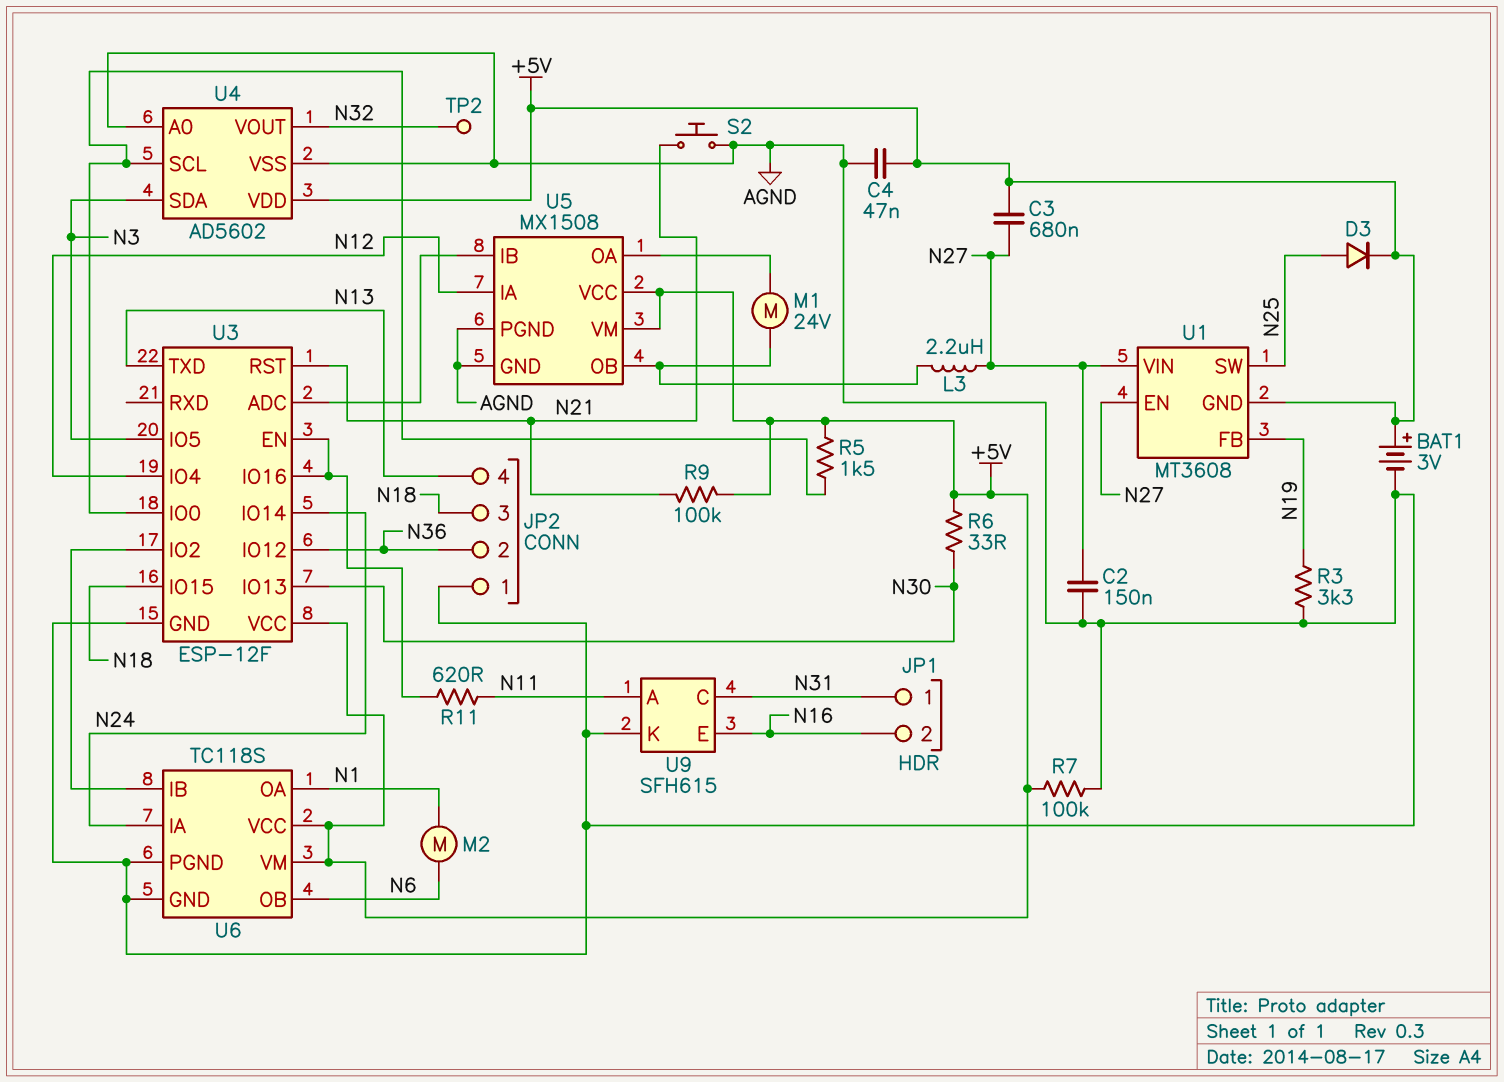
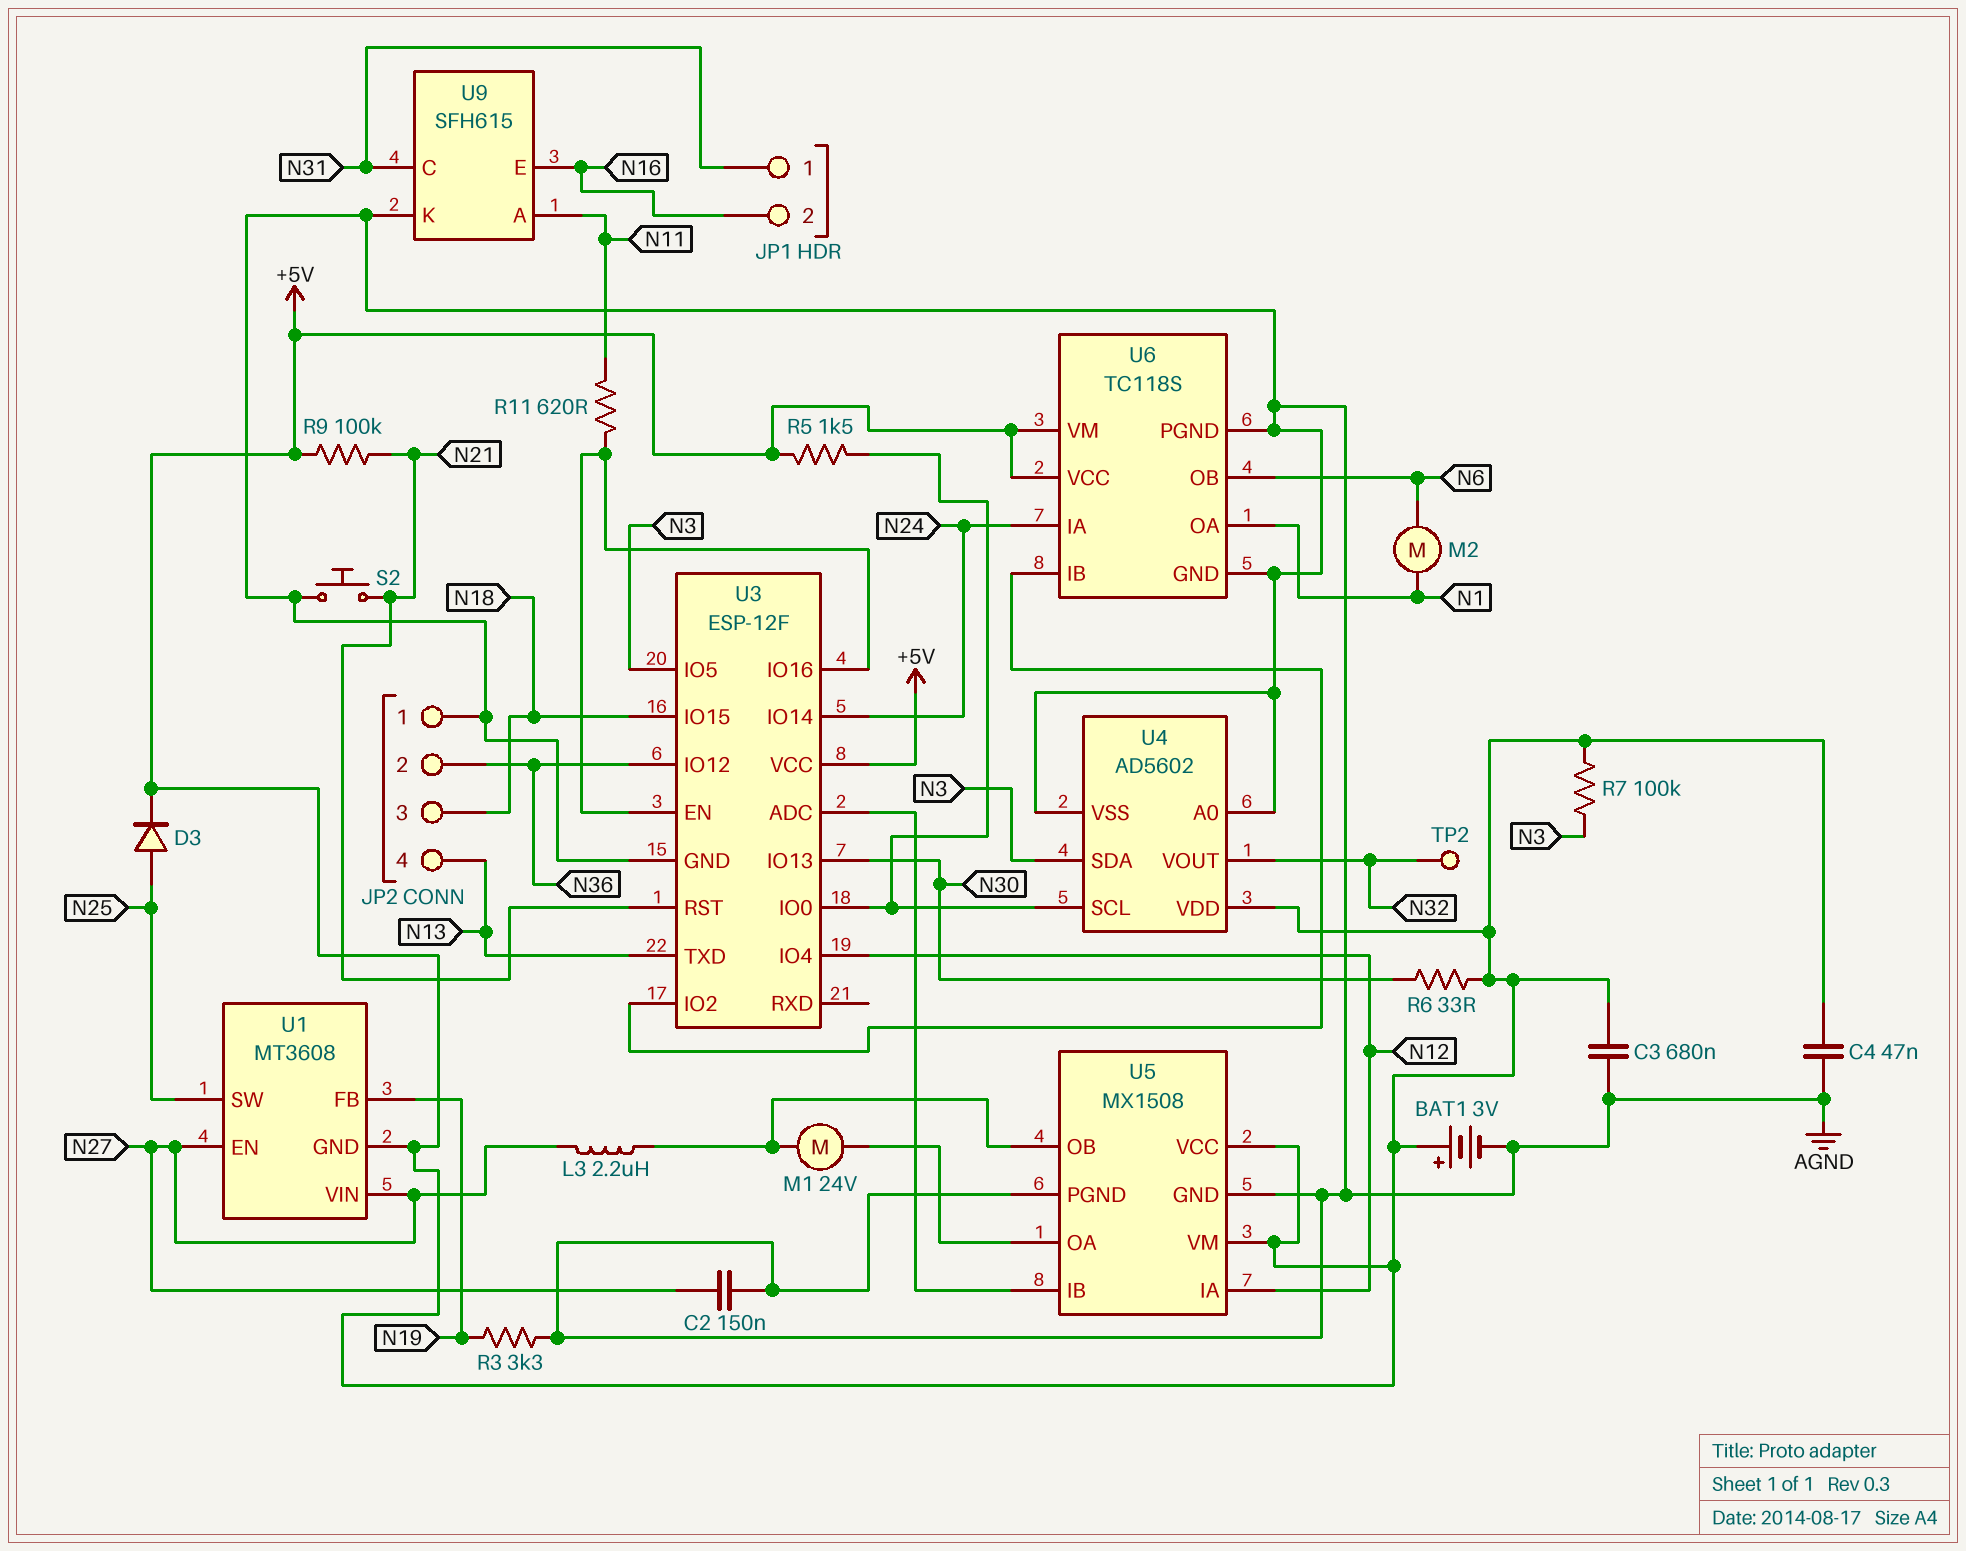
C3: 680nF (+5V, N27) -> 680nF (+5V, AGND)
R7: 100k (+5V, AGND) -> 100k (+5V, N3)

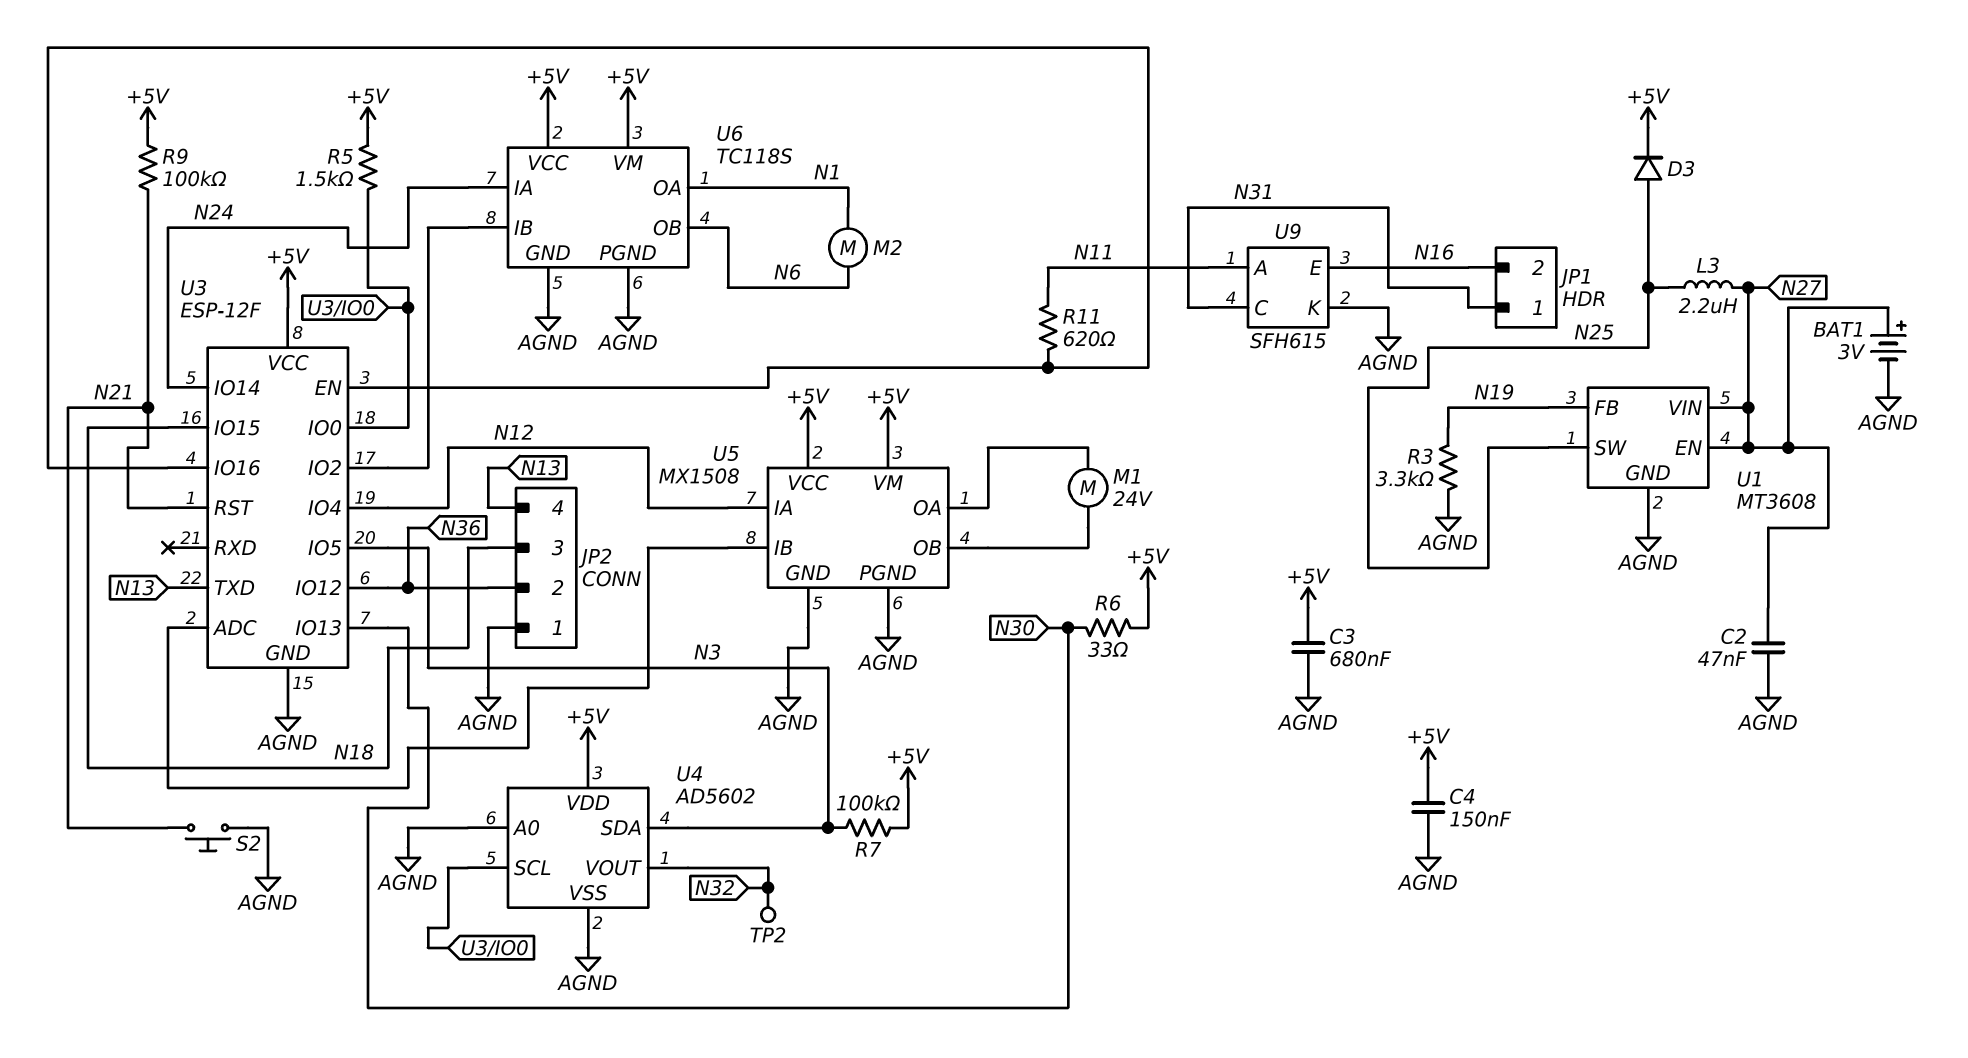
BAT1: 3V (plus +5V, minus AGND) -> 3V (plus N27, minus AGND)
C2: 150nF (AGND, N27) -> 47nF (AGND, N27)
C4: 47nF (+5V, AGND) -> 150nF (+5V, AGND)
L3: 2.2uH (N27, U5/OB) -> 2.2uH (N25, N27)
U1 pin GND: +5V -> AGND

